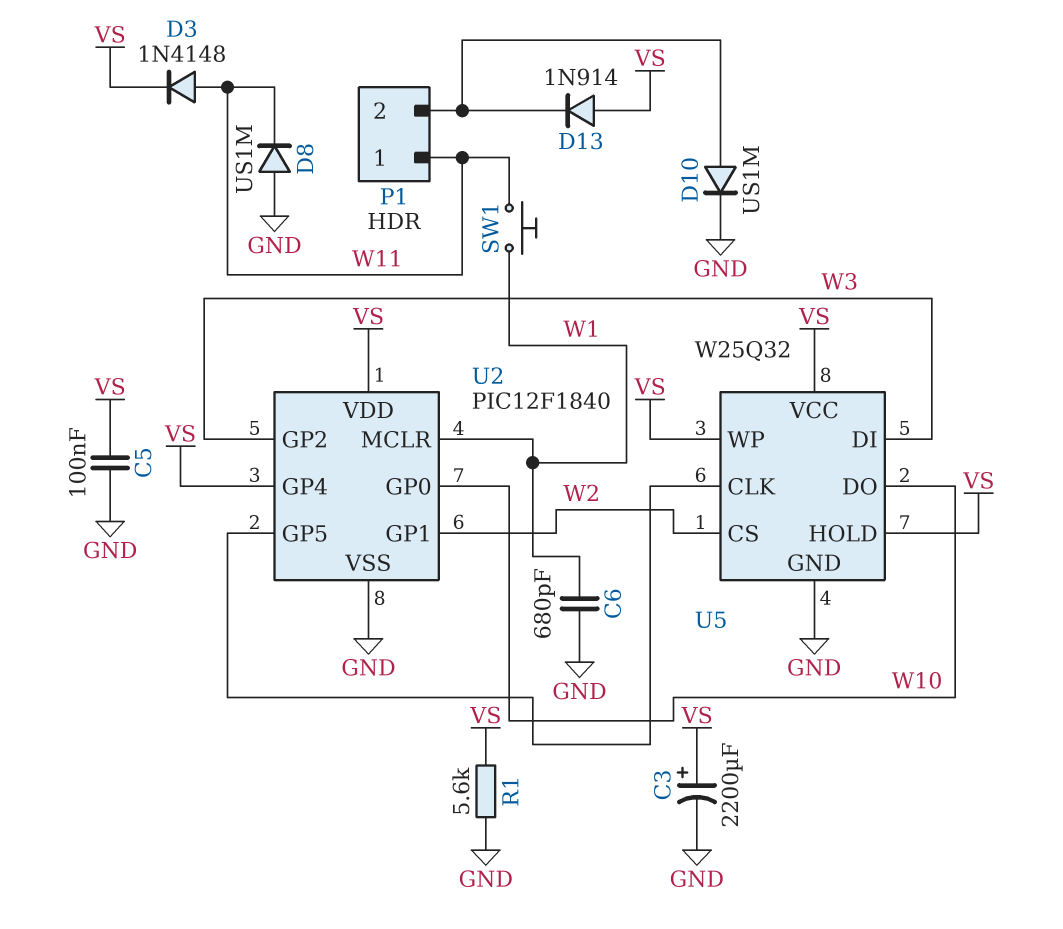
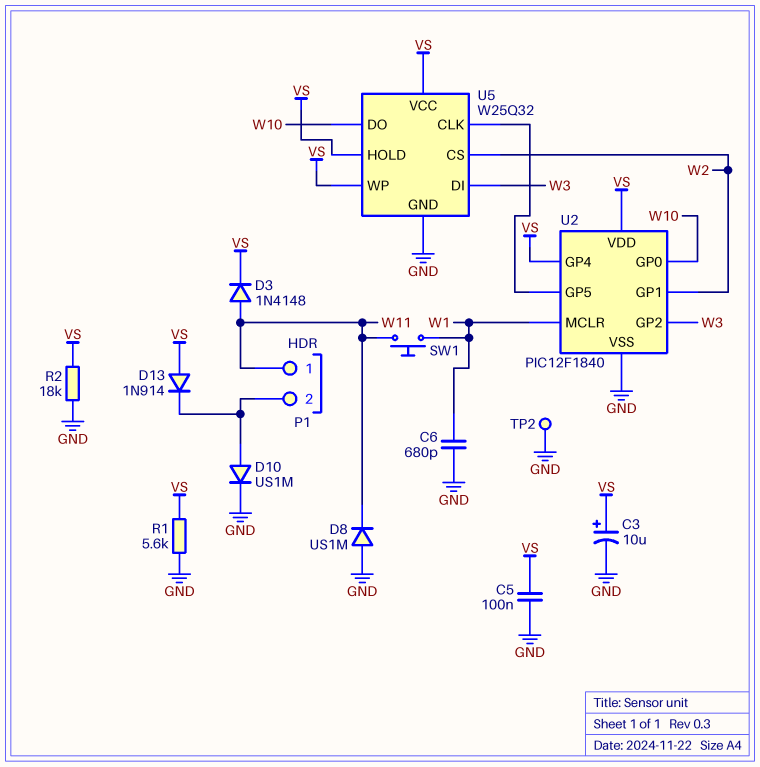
C3: 2200uF (plus VS, minus GND) -> 10uF (plus VS, minus GND)
R2: none -> 18k (GND, VS)
TP2: none -> test point (GND)

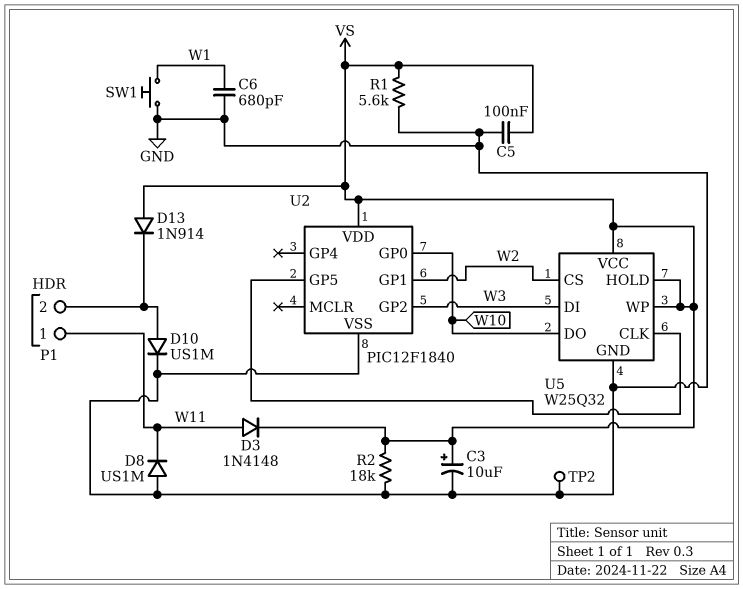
SW1: button (W1, W11) -> button (GND, W1)
U2 pin GP4: VS -> none
U2 pin MCLR: W1 -> none

